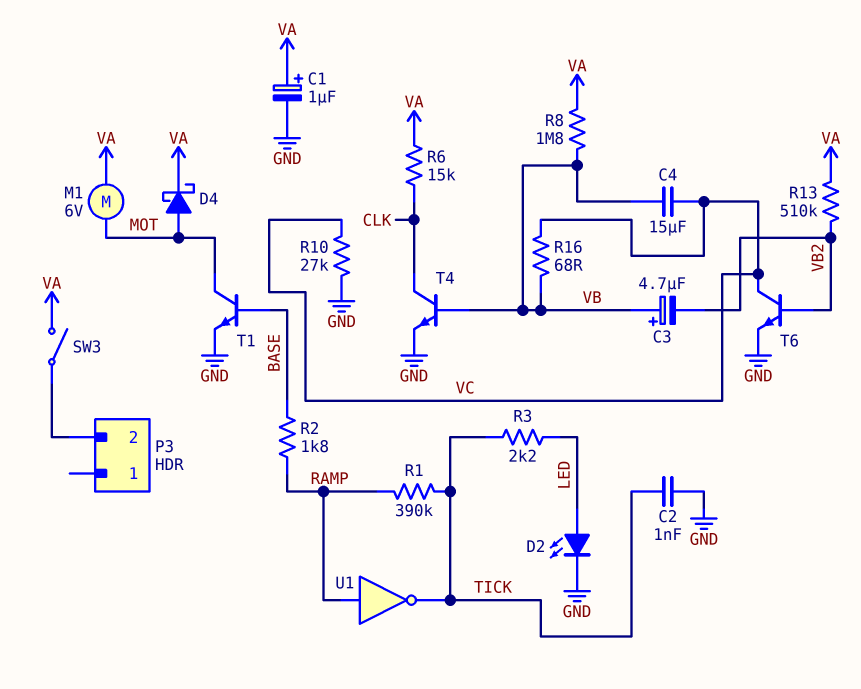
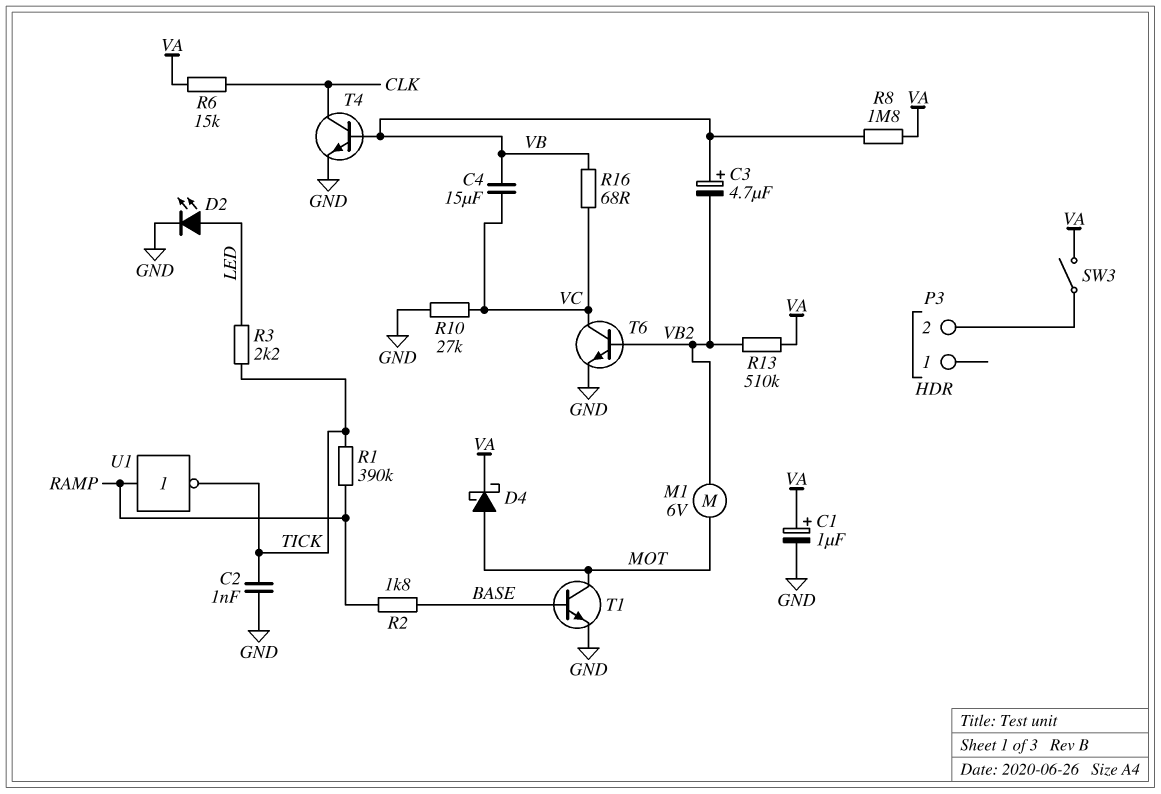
M1: motor 6V (MOT, VA) -> motor 6V (MOT, VB2)

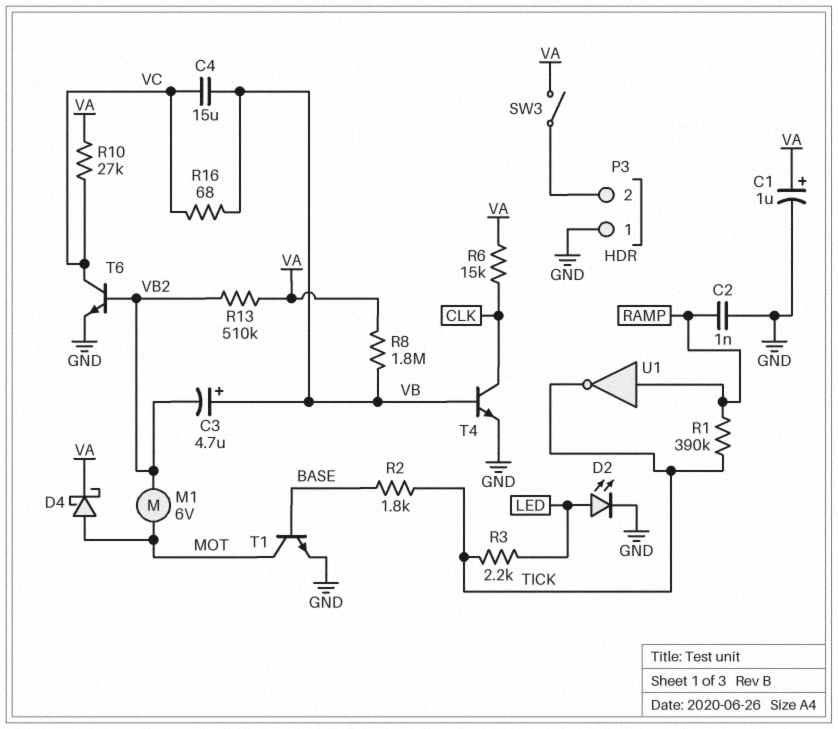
C2: 1nF (GND, TICK) -> 1nF (GND, RAMP)
P3 pin 1: none -> GND
R2: 1.8k (BASE, RAMP) -> 1.8k (BASE, TICK)
R10: 27k (GND, VC) -> 27k (VA, VC)

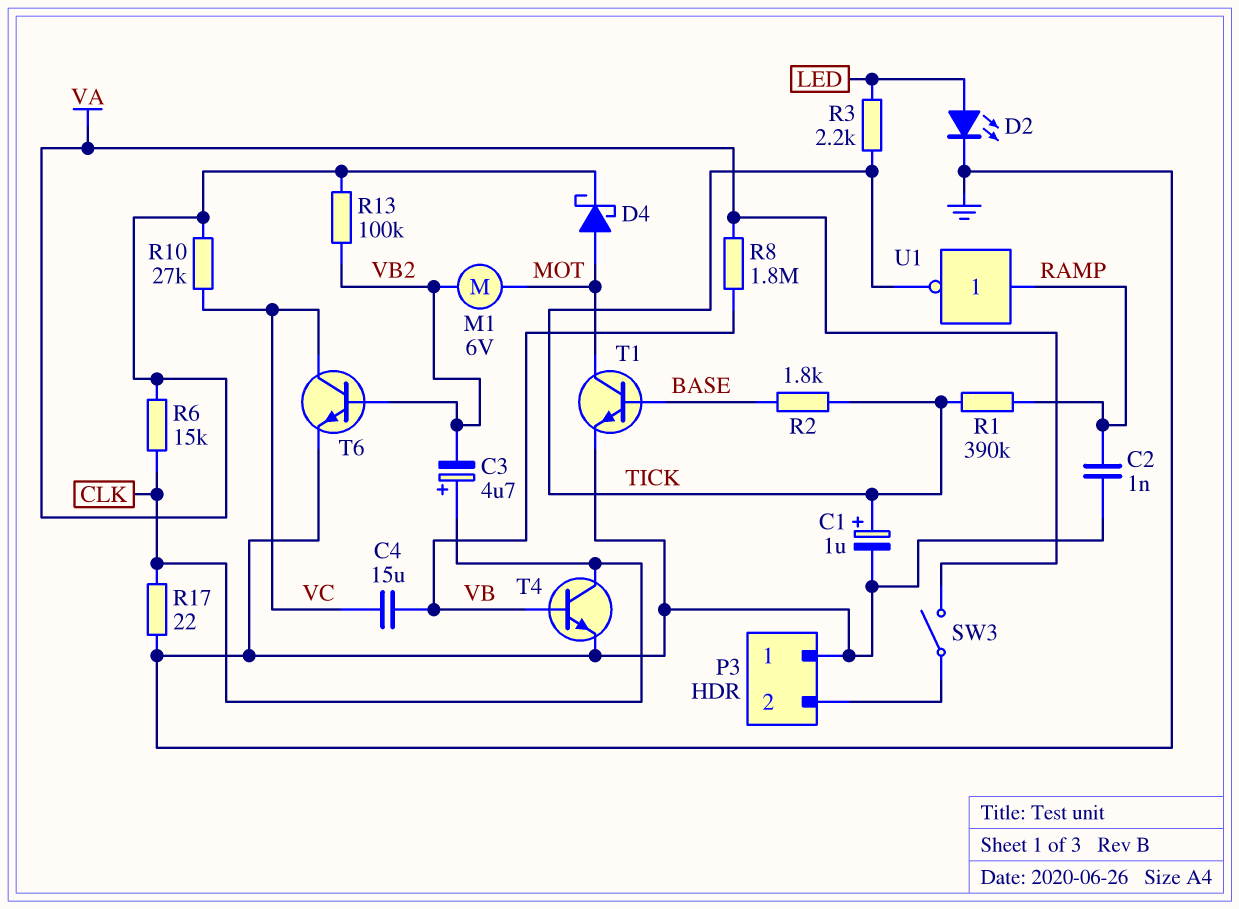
C1: 1uF (plus VA, minus GND) -> 1uF (plus TICK, minus GND)
C3: 4.7uF (plus VB, minus VB2) -> 4.7uF (plus CLK, minus VB2)
R13: 510k (VA, VB2) -> 100k (VA, VB2)
R16: 68 (VB, VC) -> none
R17: none -> 22 (CLK, GND)

